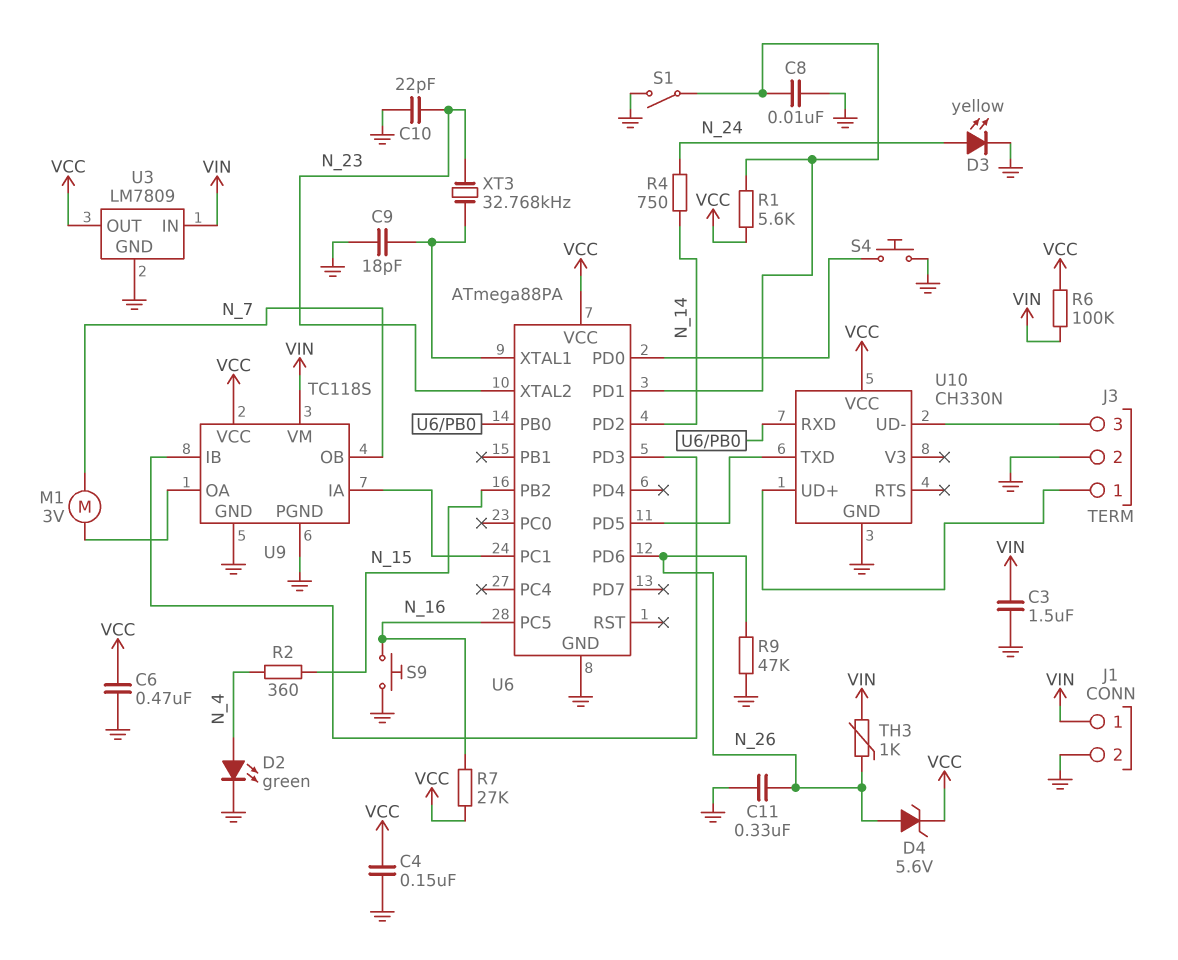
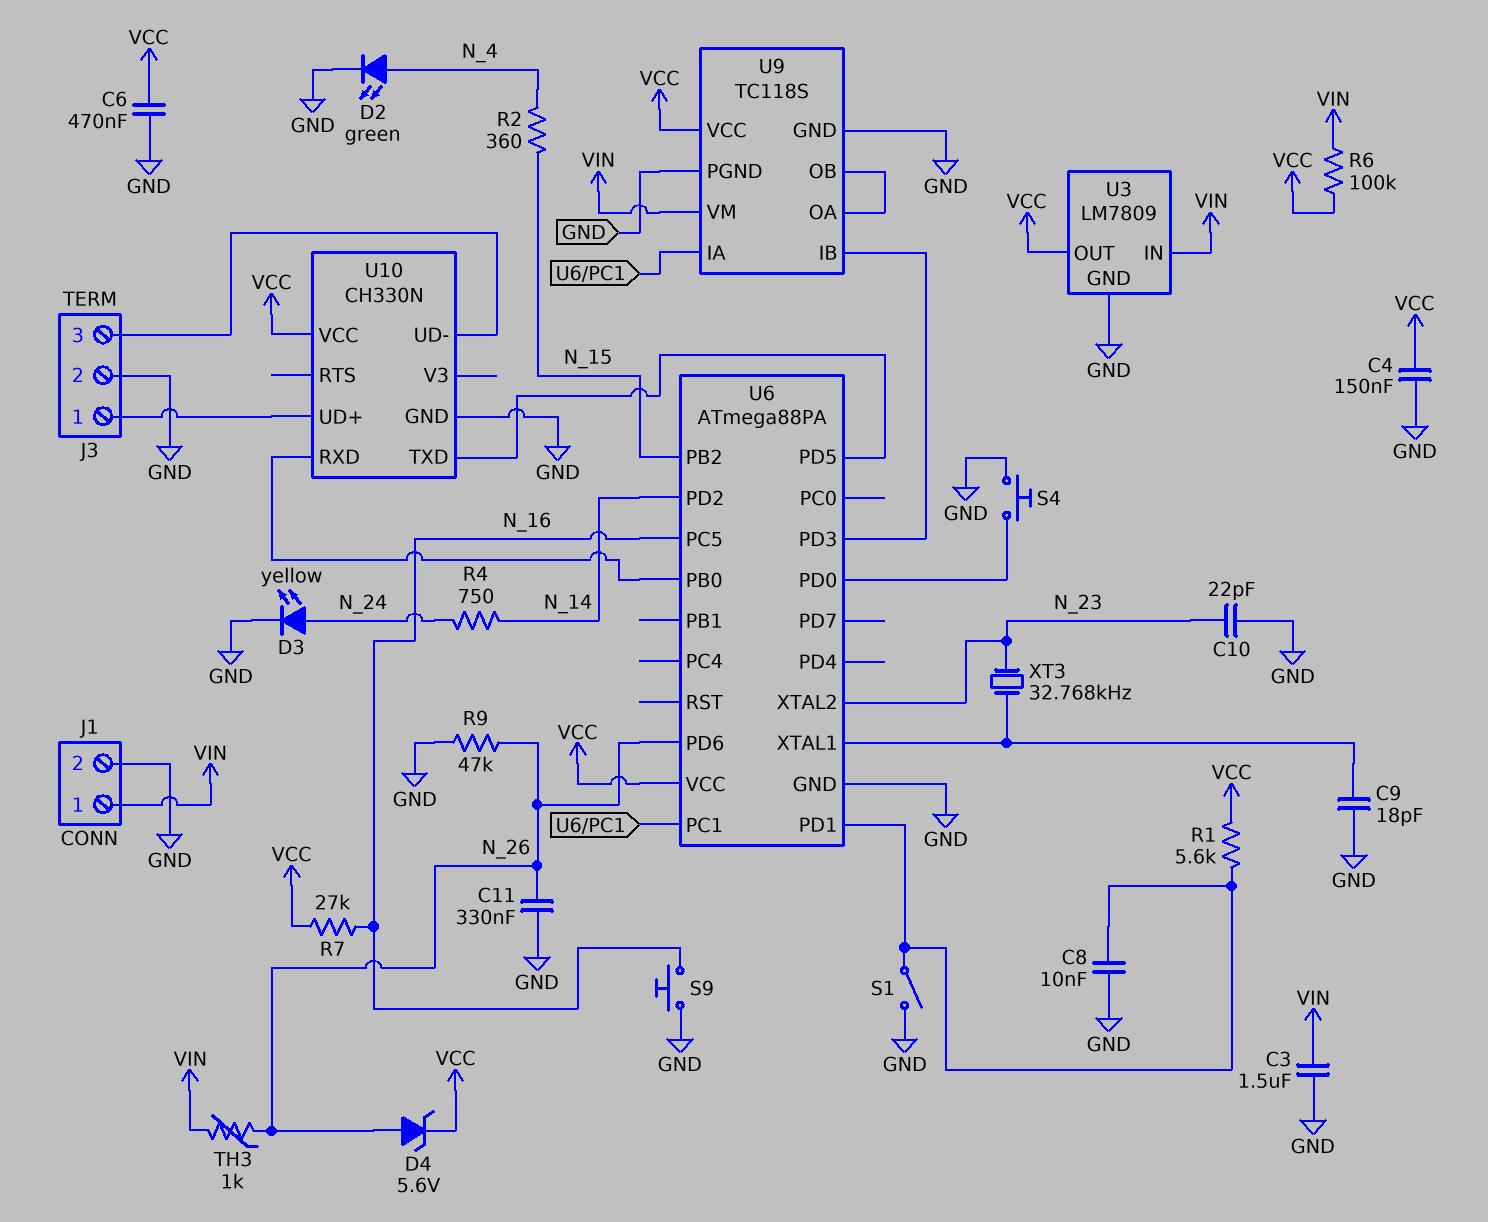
M1: motor 3V (N_7, U9/OA) -> none
U9 pin OB: N_7 -> U9/OA

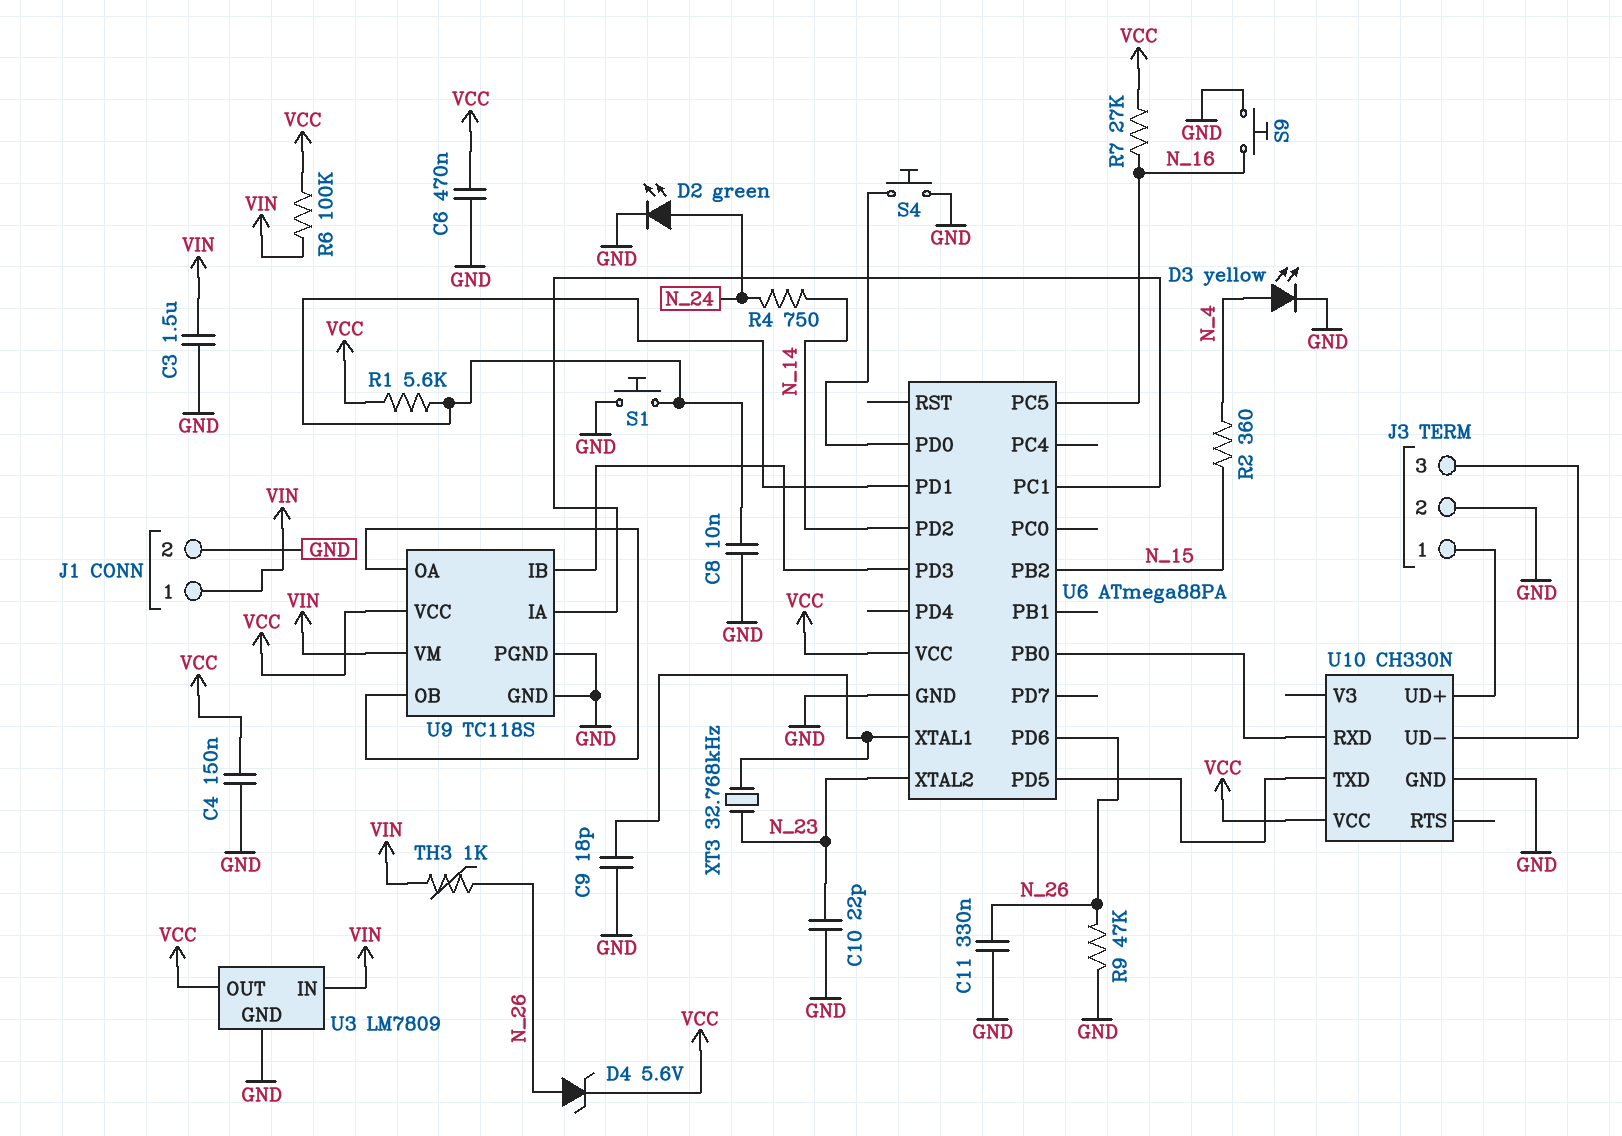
D2: LED green (A N_4, K GND) -> LED green (A N_24, K GND)
D3: LED yellow (A N_24, K GND) -> LED yellow (A N_4, K GND)
S1: switch (GND, U6/PD1) -> button (GND, U6/PD1)

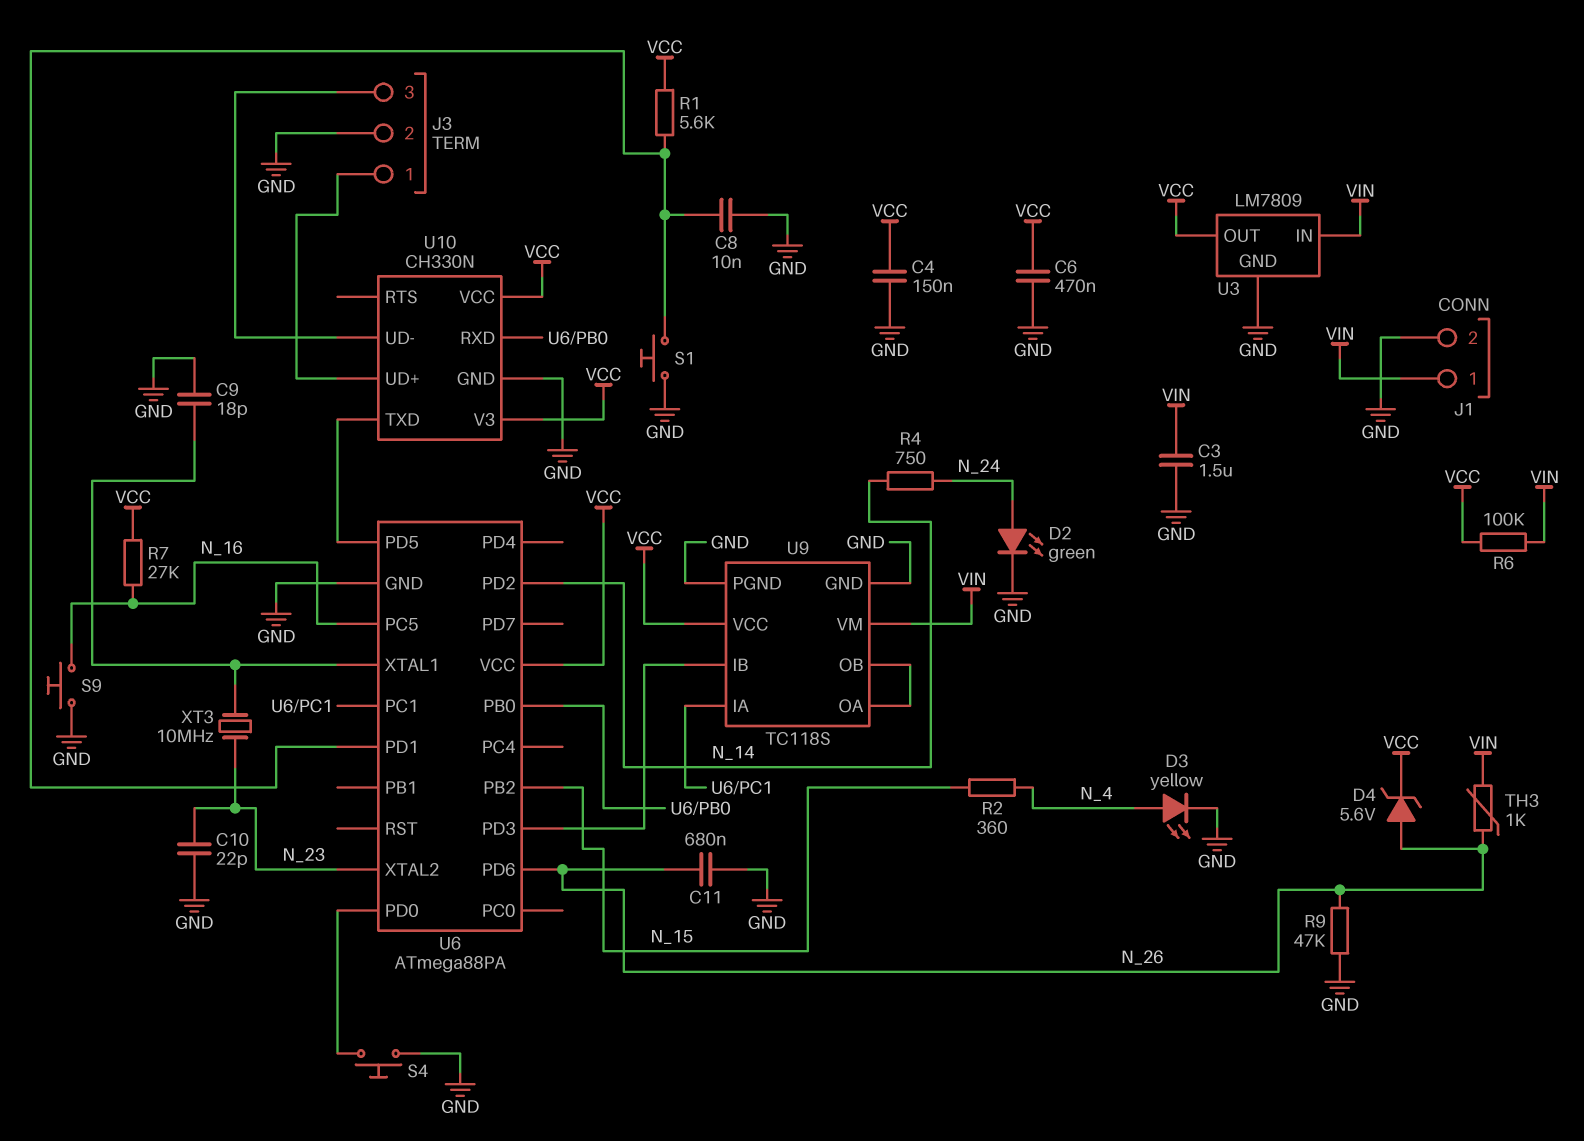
C11: 330nF (GND, N_26) -> 680nF (GND, N_26)
U10 pin V3: none -> VCC
XT3: 32.768kHz (N_23, U6/XTAL1) -> 10MHz (N_23, U6/XTAL1)

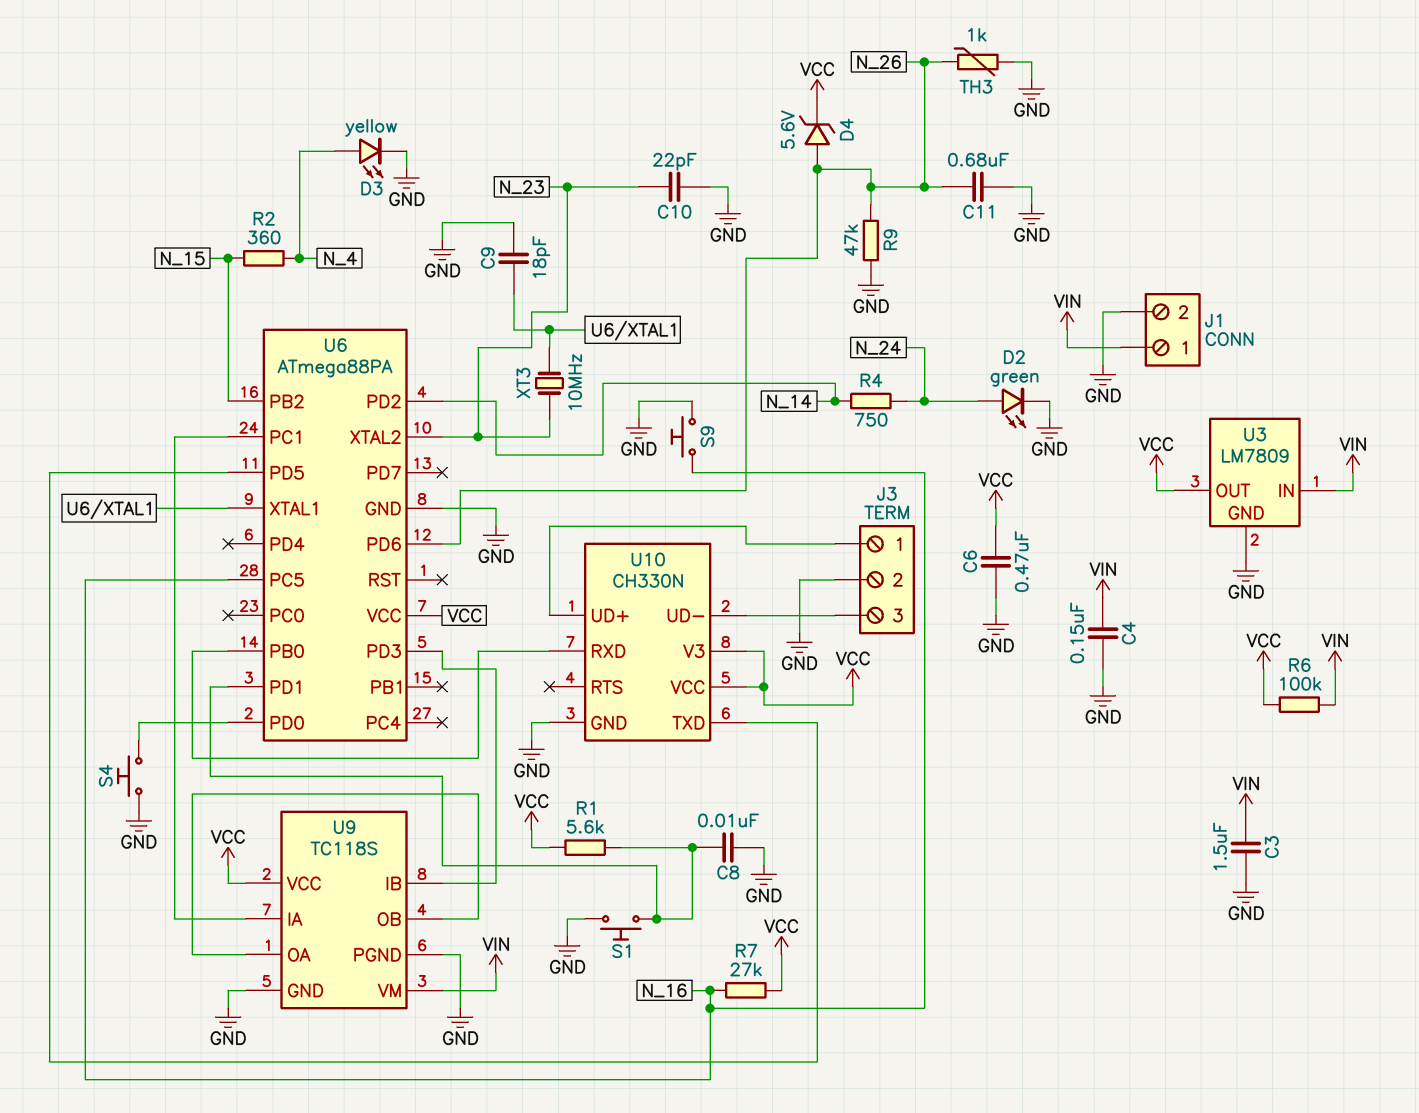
C4: 150nF (GND, VCC) -> 150nF (GND, VIN)
TH3: 1k (N_26, VIN) -> 1k (GND, N_26)

